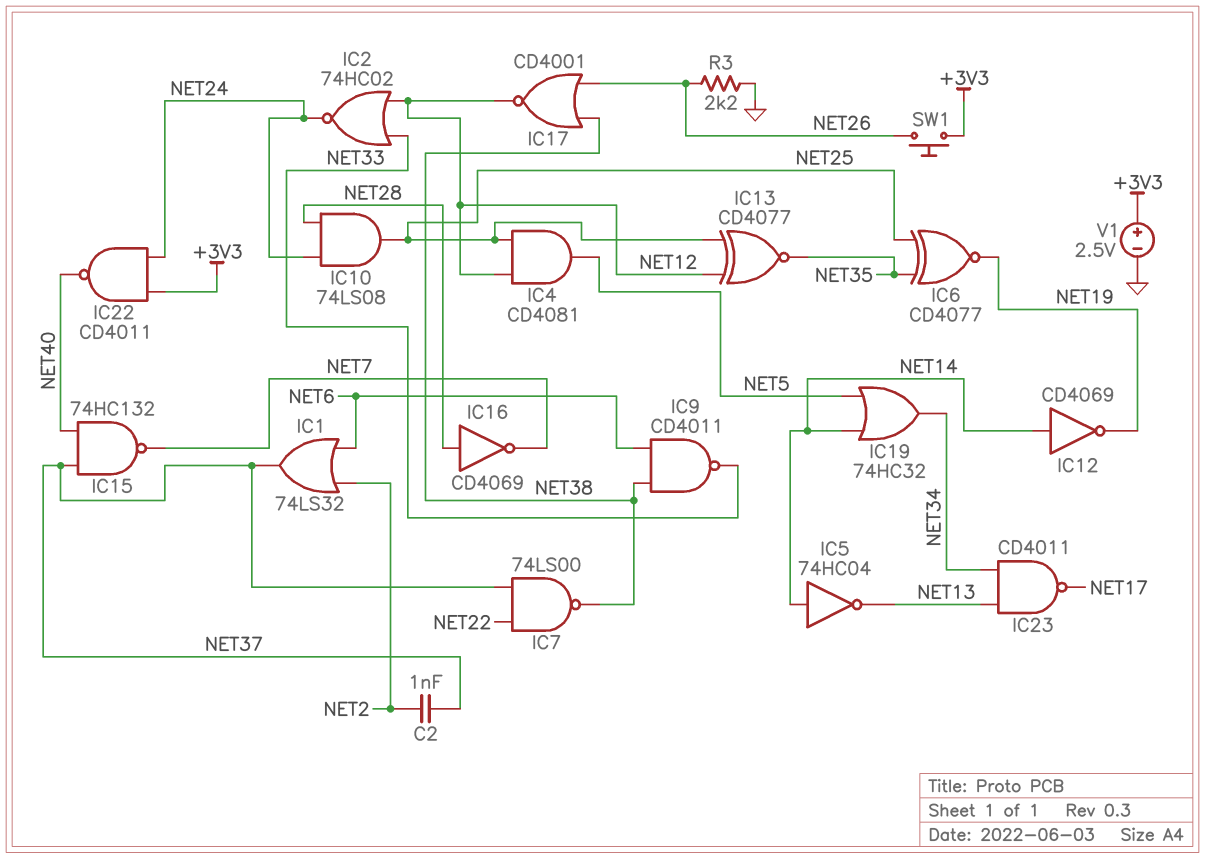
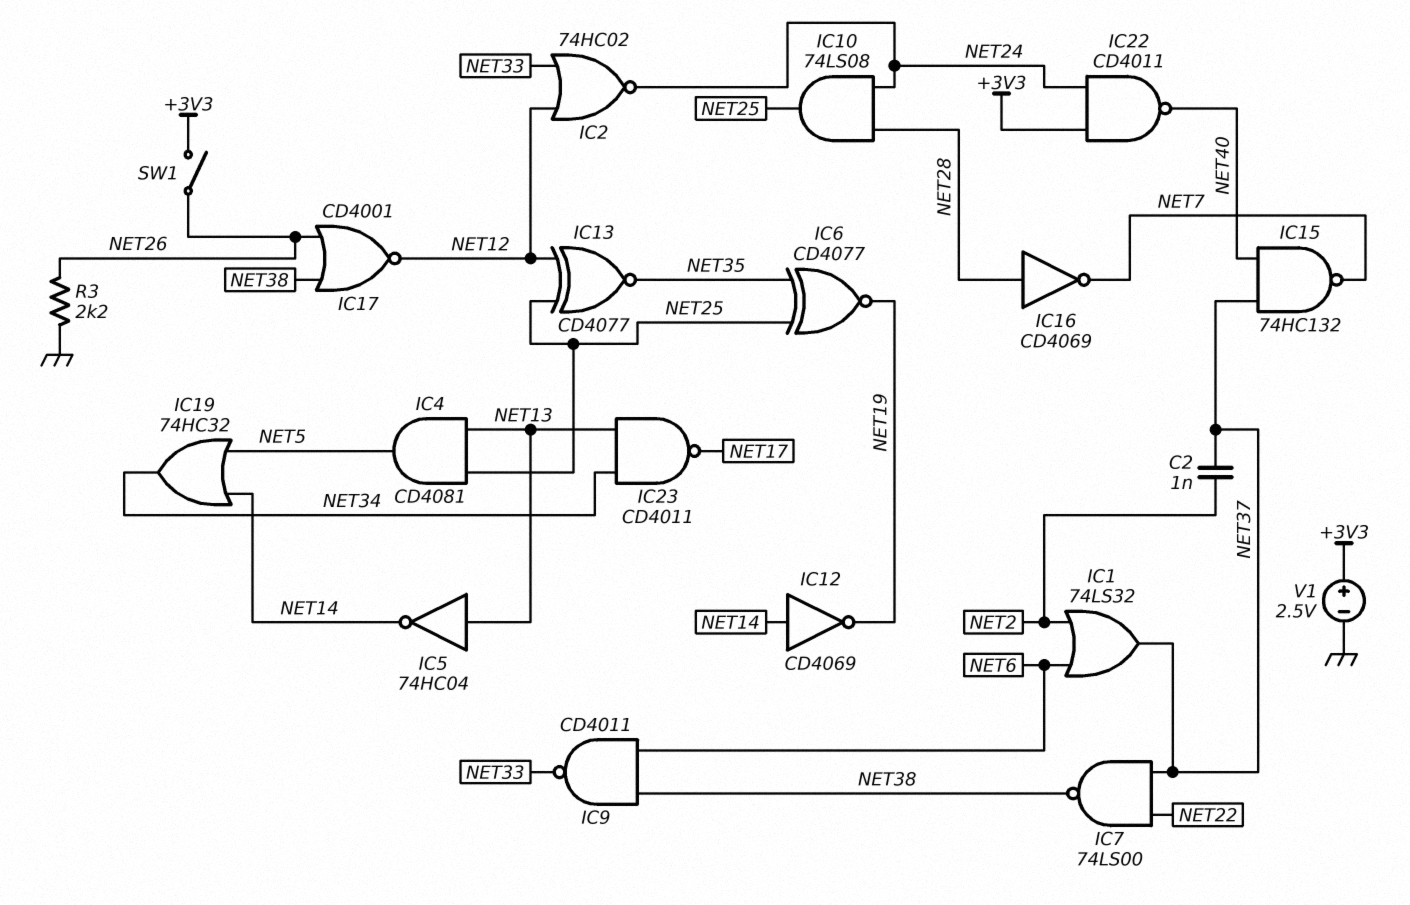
IC4: AND CD4081 (in NET12, in NET25, out NET5) -> AND CD4081 (in NET13, in NET25, out NET5)
IC5: NOT 74HC04 (in NET14, out NET13) -> NOT 74HC04 (in NET13, out NET14)
SW1: button (+3V3, NET26) -> switch (+3V3, NET26)

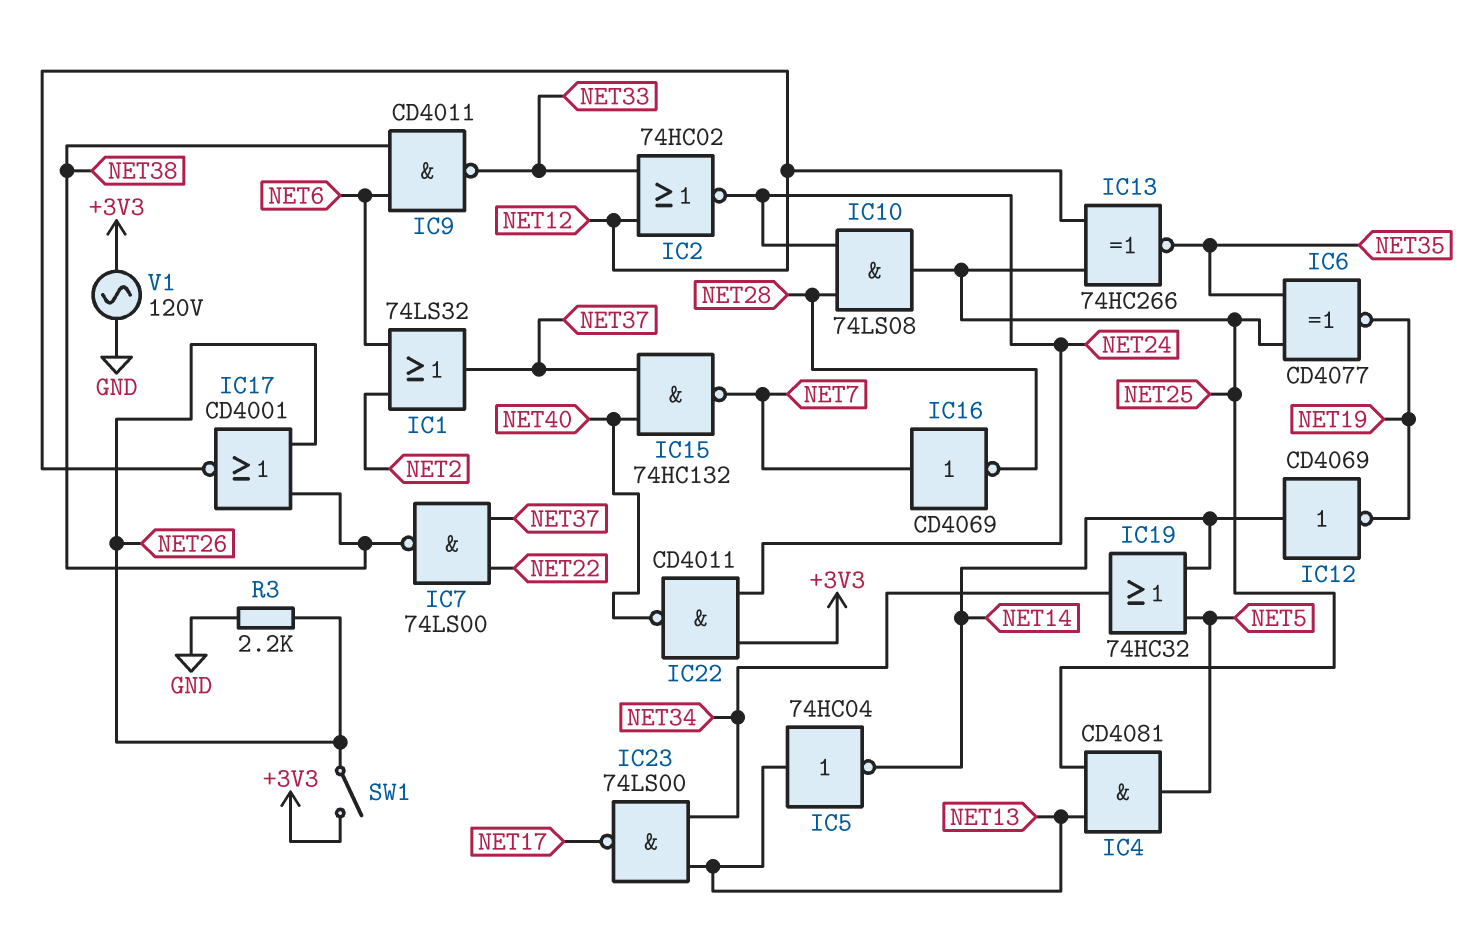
C2: 1nF (NET2, NET37) -> none
IC13: XNOR CD4077 (in NET12, in NET25, out NET35) -> XNOR 74HC266 (in NET12, in NET25, out NET35)
IC16: NOT CD4069 (in NET28, out NET7) -> NOT CD4069 (in NET7, out NET28)
IC23: NAND CD4011 (in NET13, in NET34, out NET17) -> NAND 74LS00 (in NET13, in NET34, out NET17)
V1: 2.5V (plus +3V3, minus GND) -> AC 120V (+3V3, GND)

